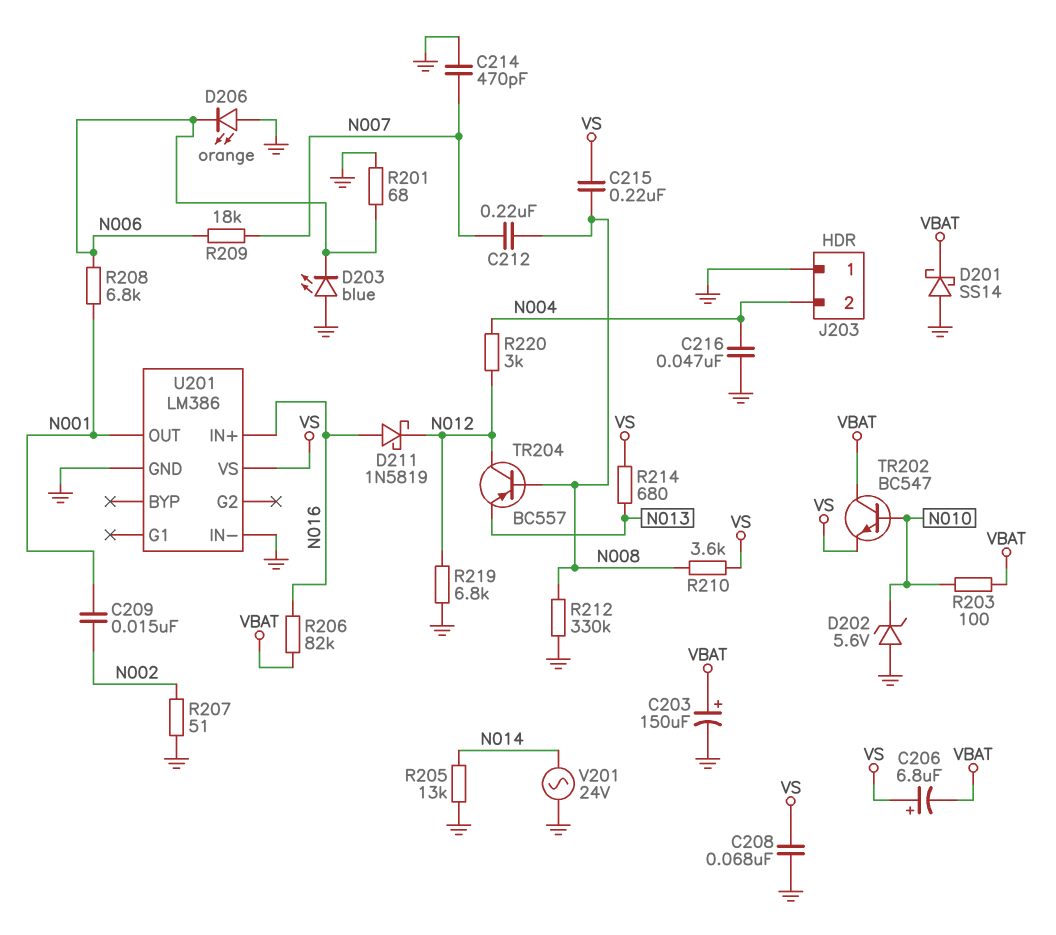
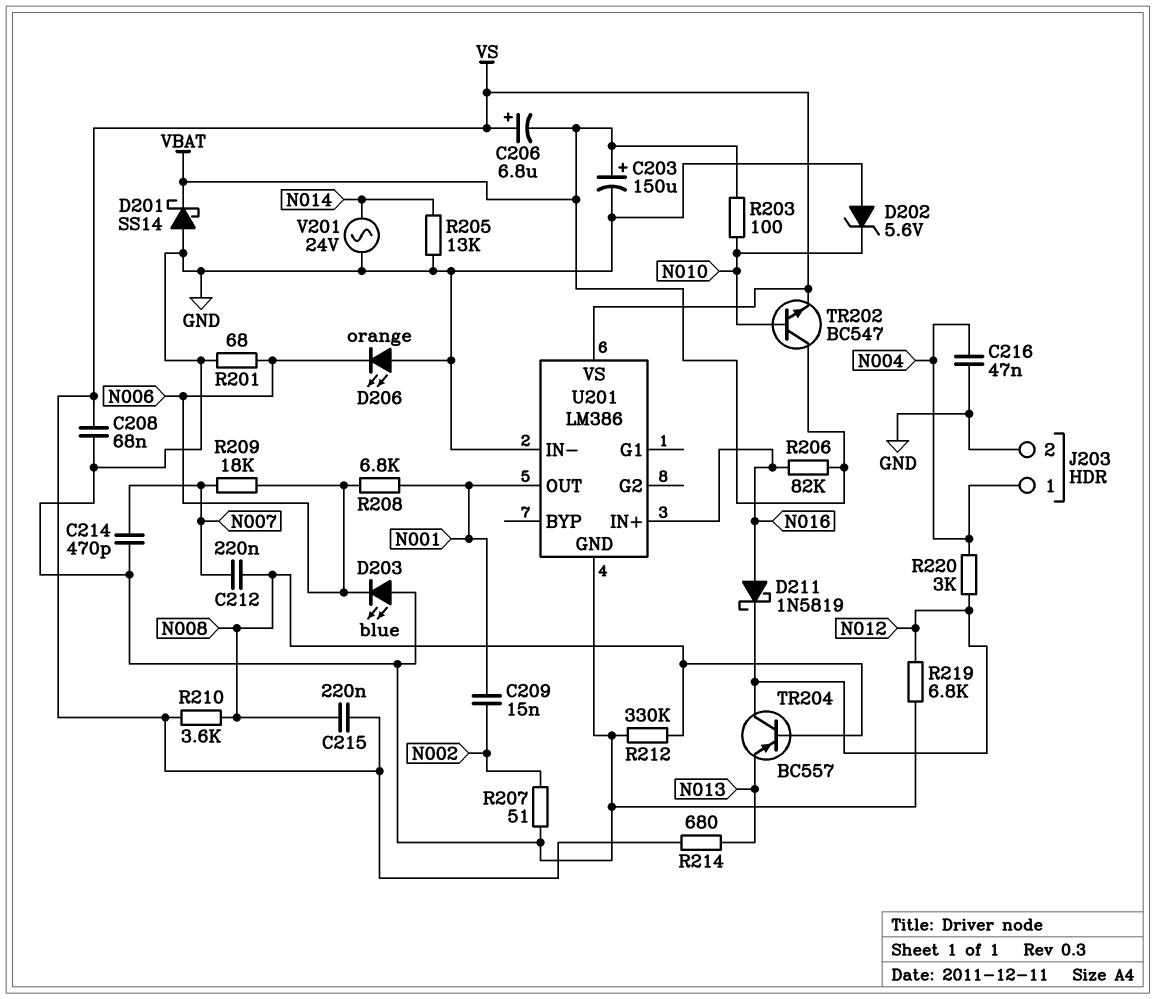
J203 pin 1: GND -> N004
J203 pin 2: N004 -> GND

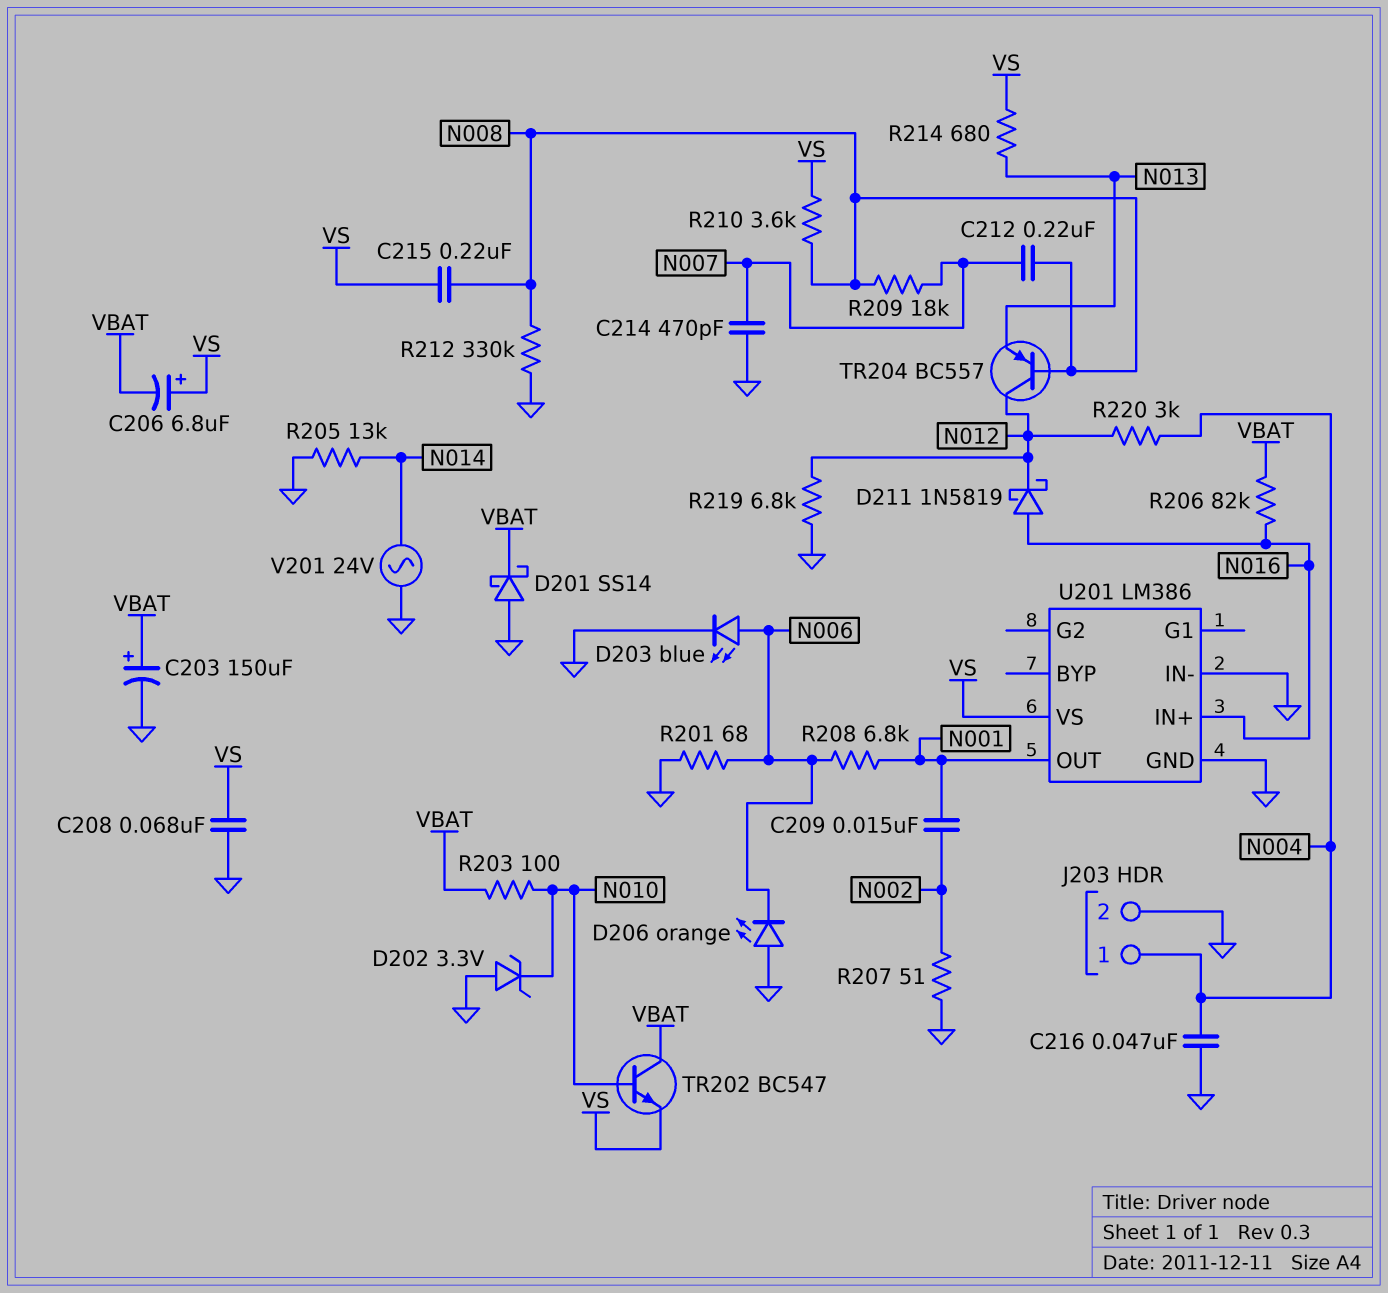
D202: zener 5.6V (A GND, K N010) -> zener 3.3V (A GND, K N010)
D203: LED blue (A GND, K N006) -> LED blue (A N006, K GND)
R209: 18k (N006, N007) -> 18k (N007, N008)

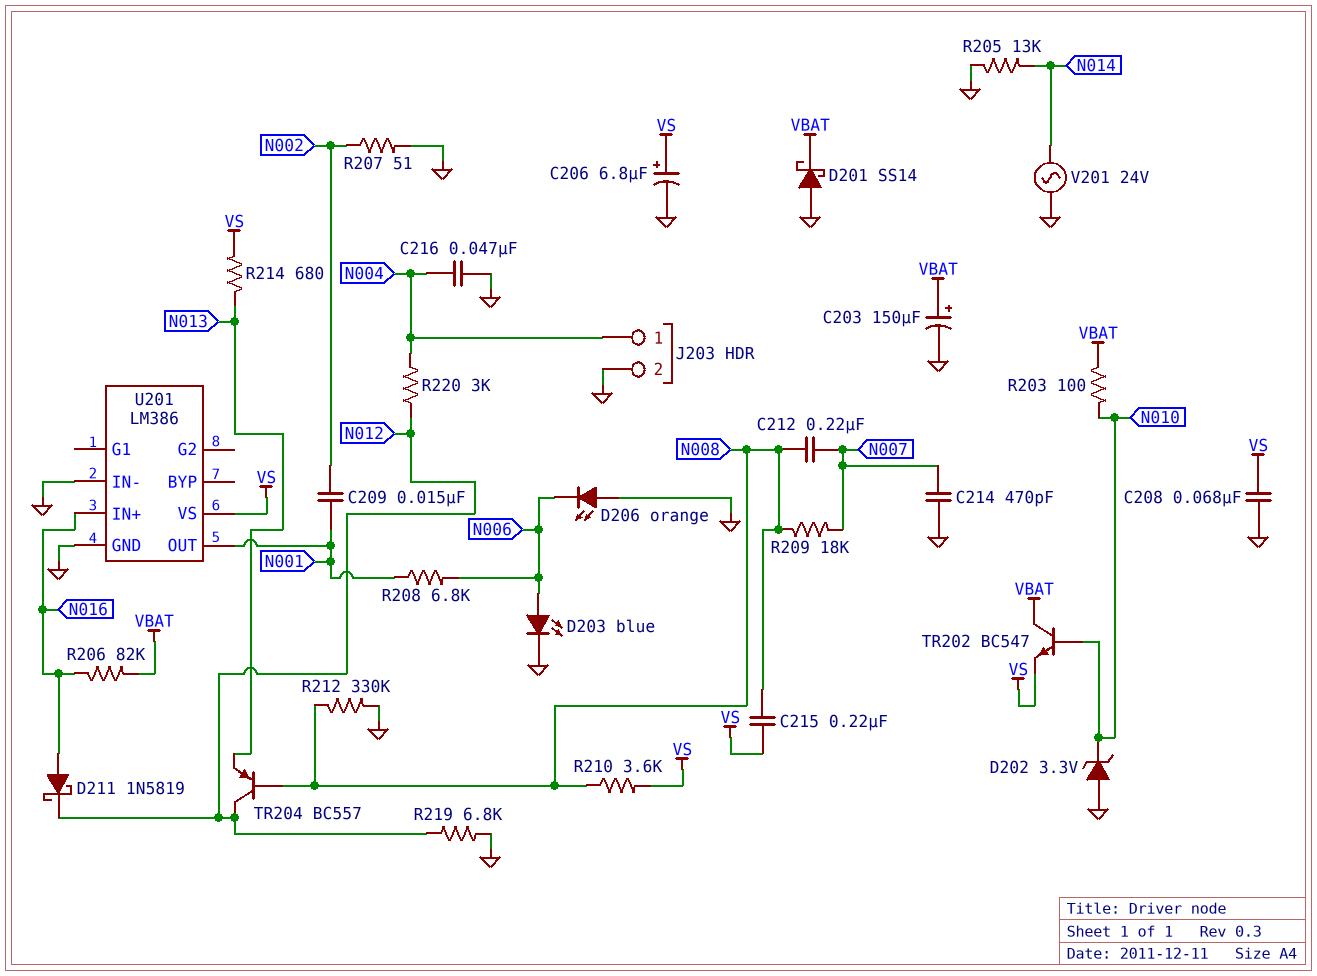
C206: 6.8uF (plus VS, minus VBAT) -> 6.8uF (plus VS, minus GND)
R201: 68 (GND, N006) -> none

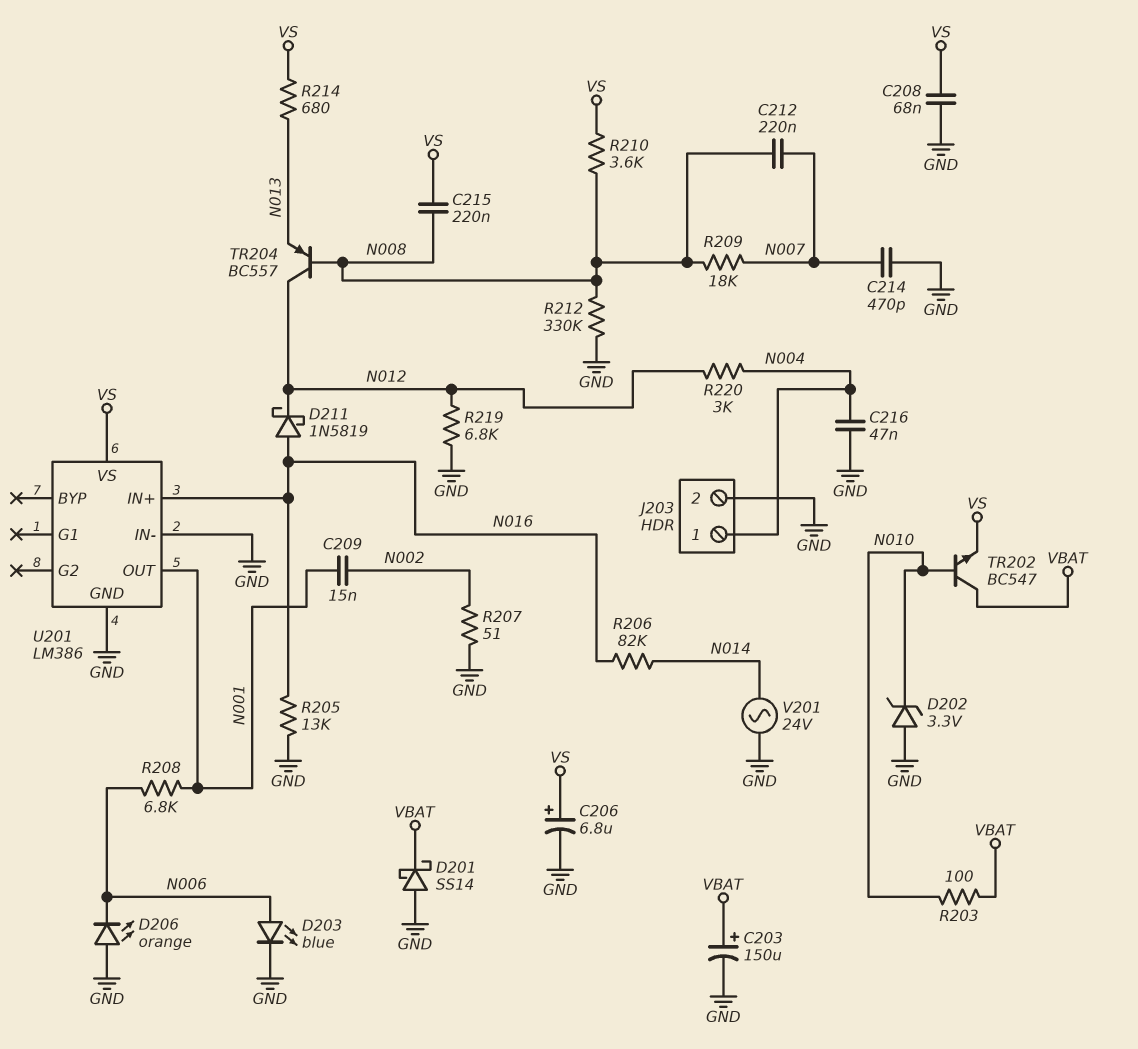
R205: 13k (GND, N014) -> 13k (GND, N016)
R206: 82k (N016, VBAT) -> 82k (N014, N016)

